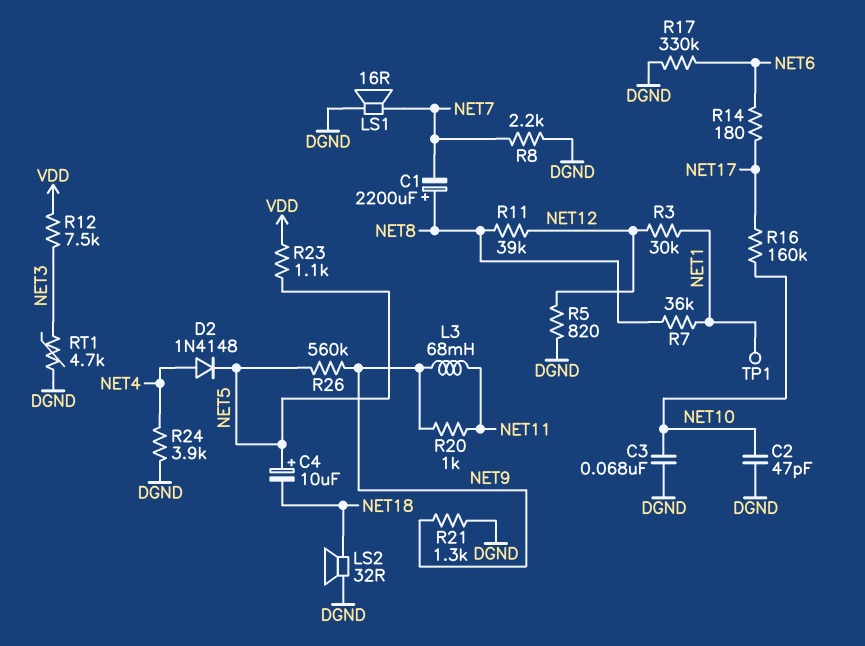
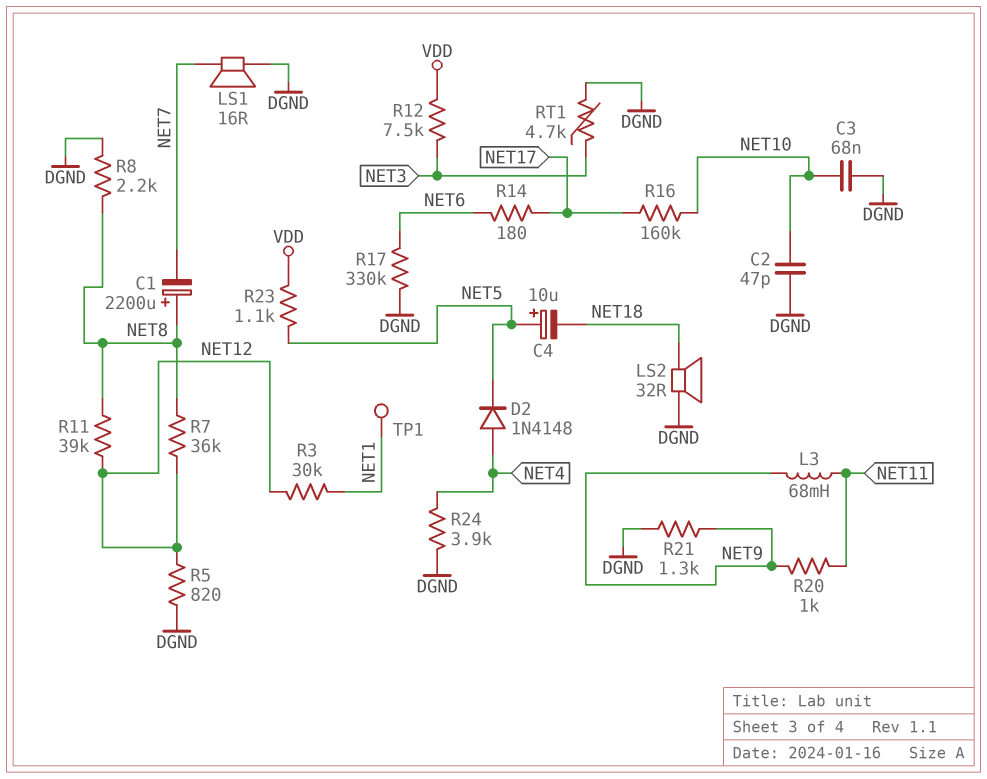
R7: 36k (NET1, NET8) -> 36k (NET8, NET12)
R8: 2.2k (DGND, NET7) -> 2.2k (DGND, NET8)
R26: 560k (NET5, NET9) -> none

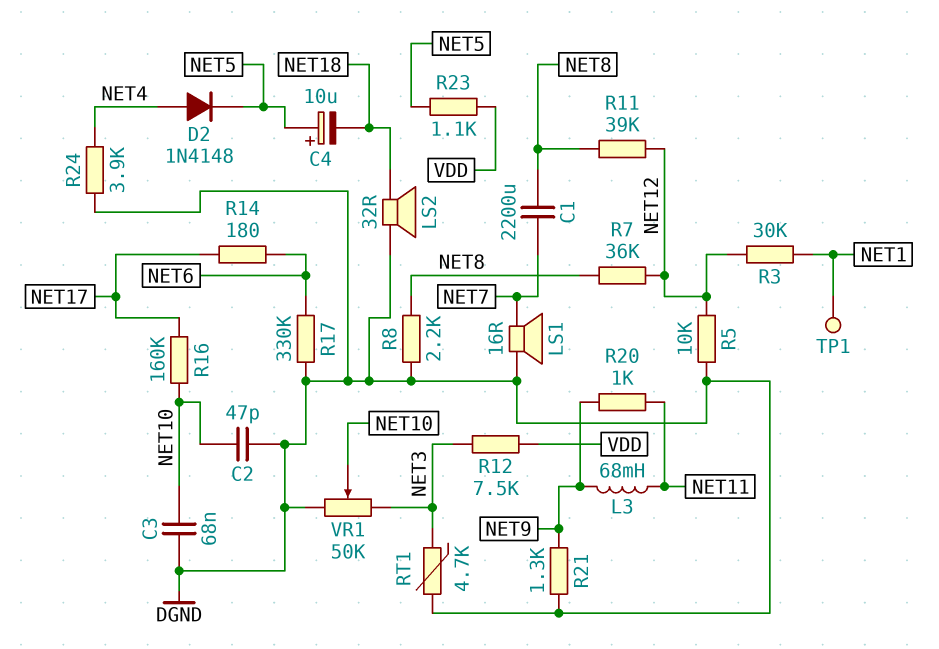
C1: 2200uF (plus NET8, minus NET7) -> 2200uF (NET7, NET8)
R5: 820 (DGND, NET12) -> 10k (DGND, NET12)
VR1: none -> 50k (DGND, NET3, wiper NET10)

